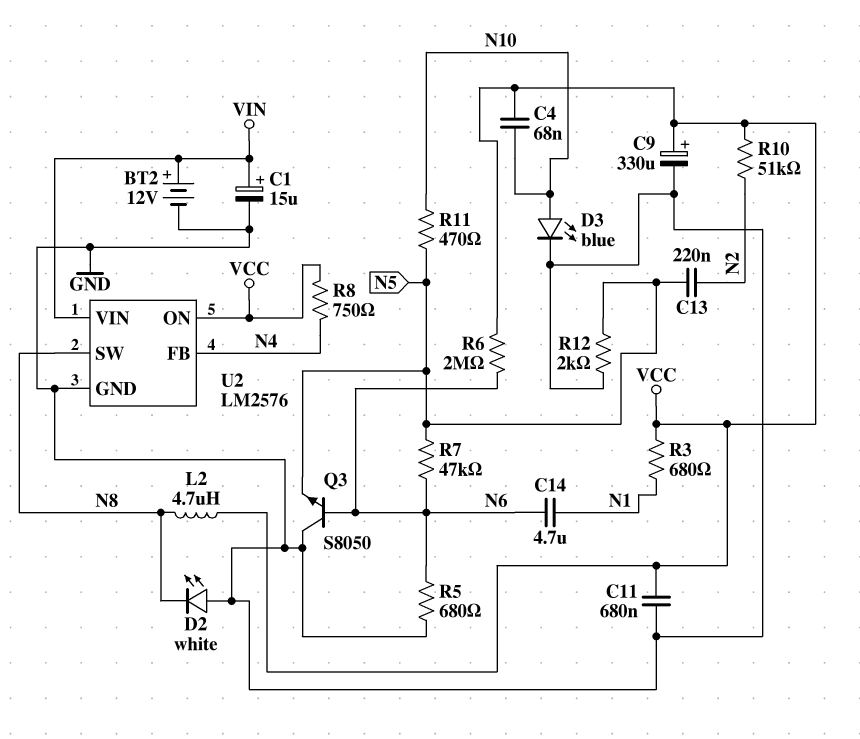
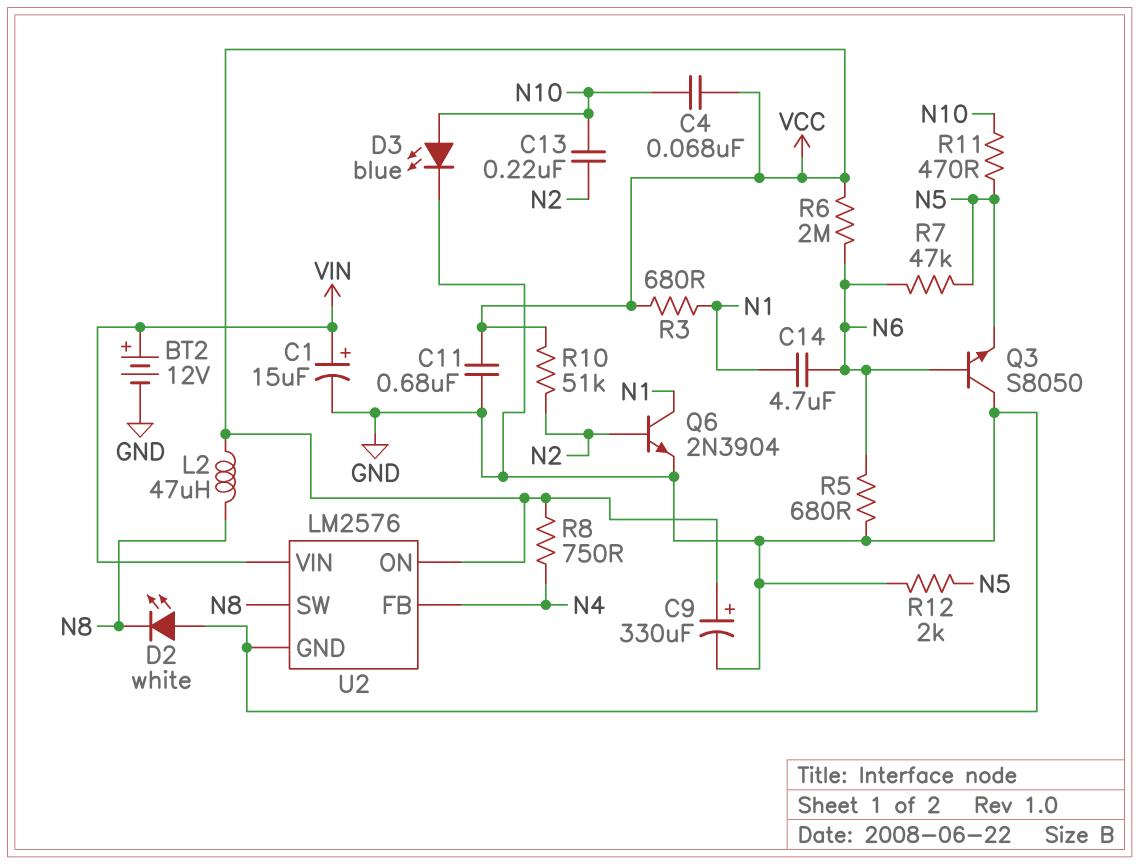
C13: 220nF (N2, N5) -> 220nF (N2, N10)
L2: 4.7uH (N8, VCC) -> 47uH (N8, VCC)
Q6: none -> NPN 2N3904 (B N2, C N1, E GND)

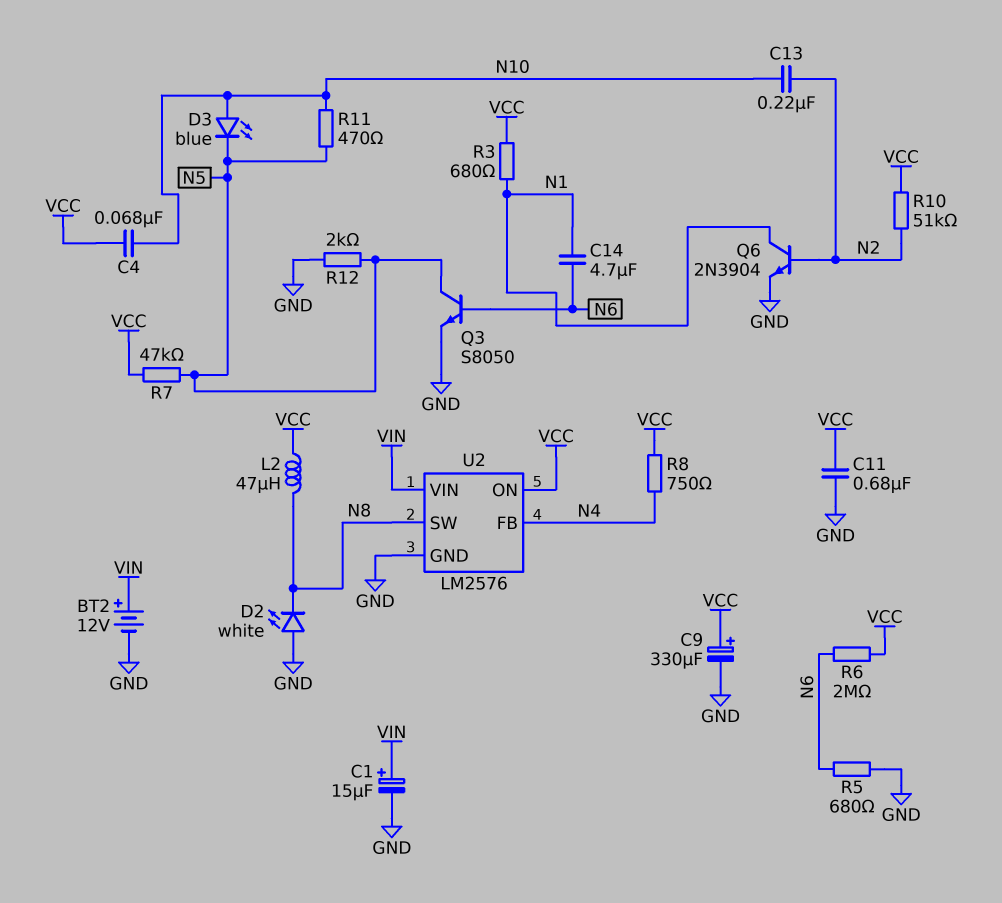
D3: LED blue (A N10, K GND) -> LED blue (A N10, K N5)
Q3: NPN S8050 (B N6, C GND, E N5) -> NPN S8050 (B N6, C N5, E GND)
R7: 47k (N5, N6) -> 47k (N5, VCC)

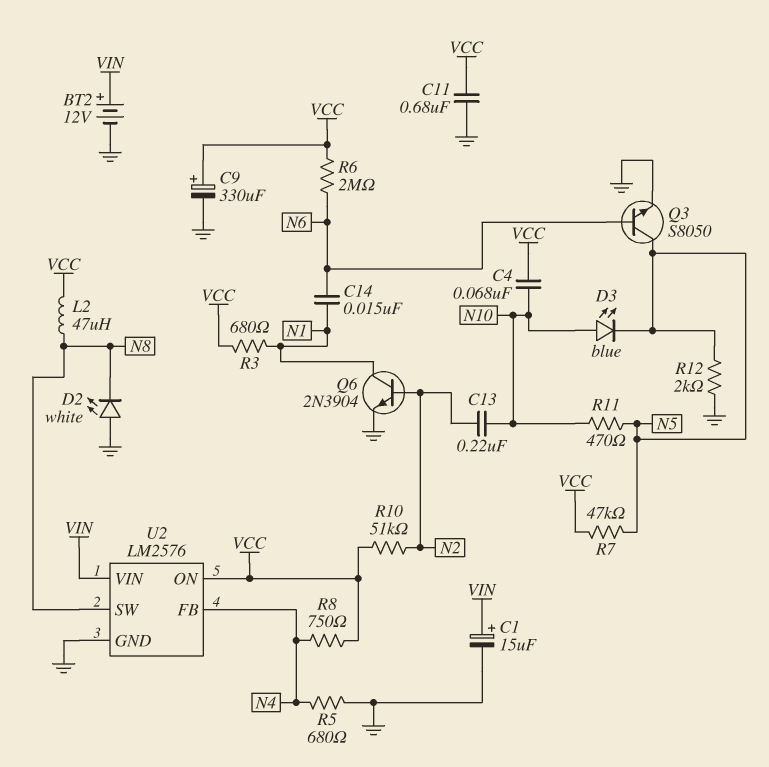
C14: 4.7uF (N1, N6) -> 15nF (N1, N6)
R5: 680 (GND, N6) -> 680 (GND, N4)

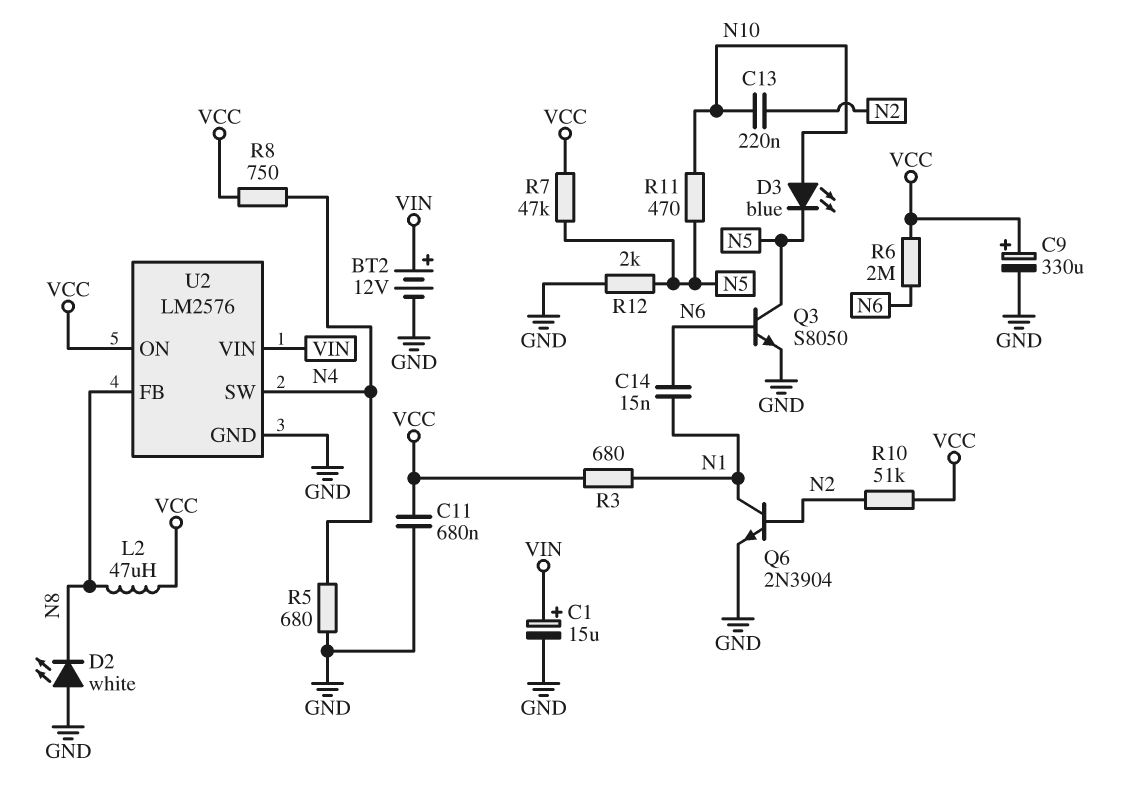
C4: 68nF (N10, VCC) -> none
U2 pin FB: N4 -> N8
U2 pin SW: N8 -> N4

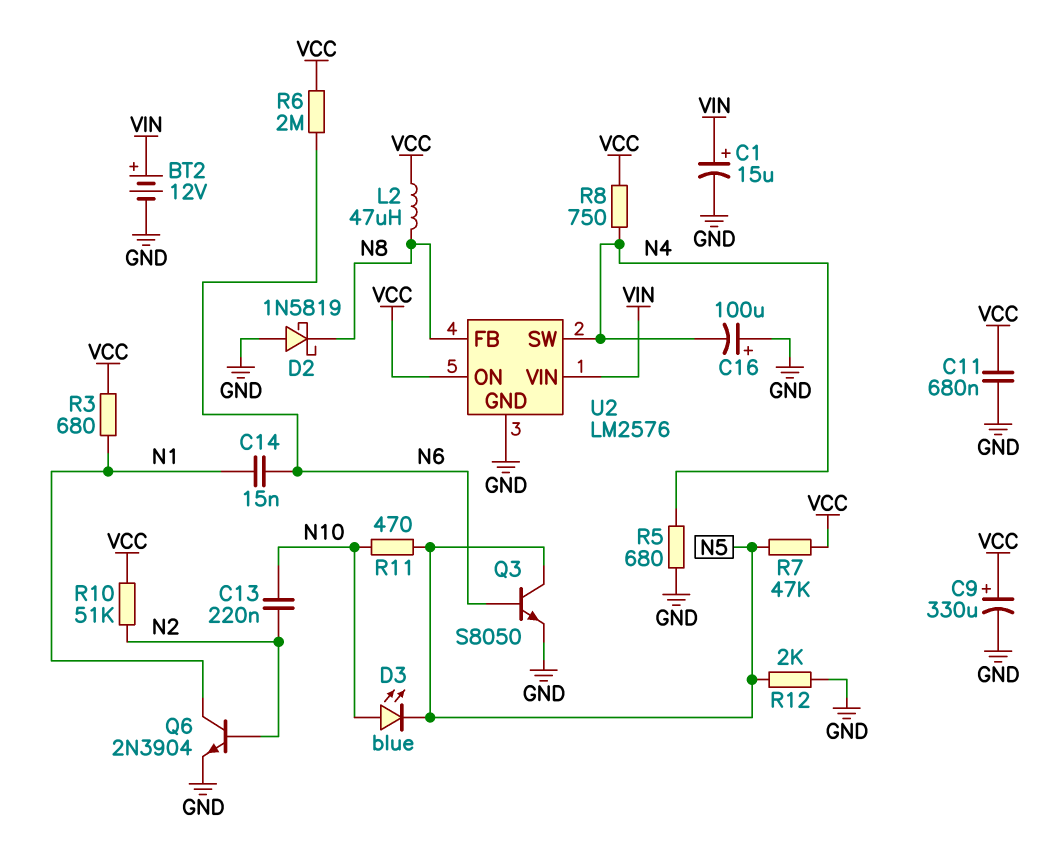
C16: none -> 100uF (plus GND, minus N4)
D2: LED white (A GND, K N8) -> schottky 1N5819 (A GND, K N8)

